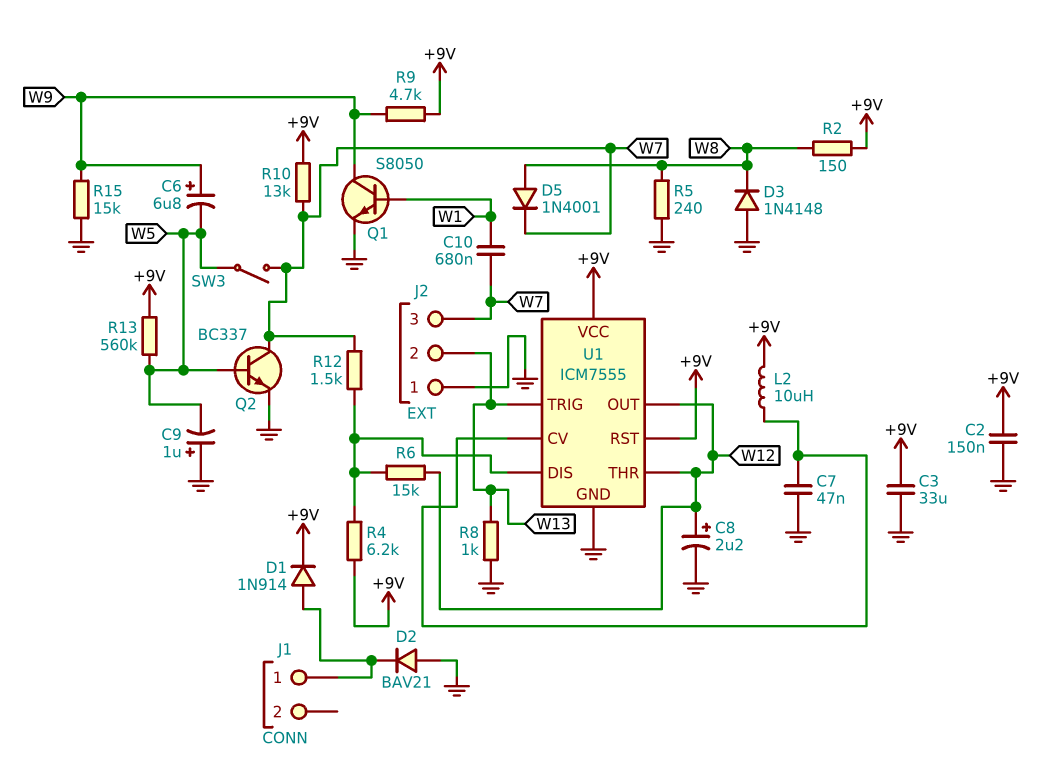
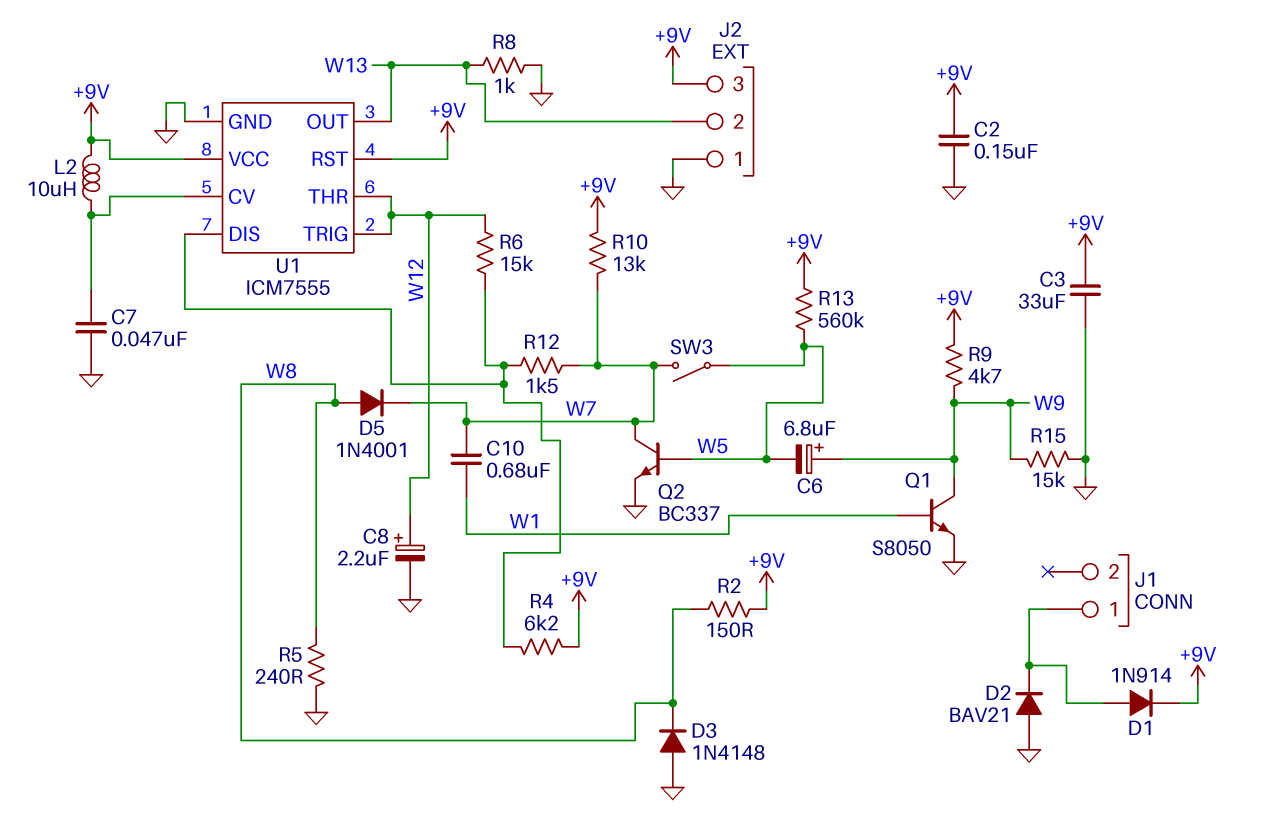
C9: 1uF (plus GND, minus W5) -> none
J2 pin 3: W7 -> +9V
U1 pin OUT: W12 -> W13
U1 pin TRIG: W13 -> W12

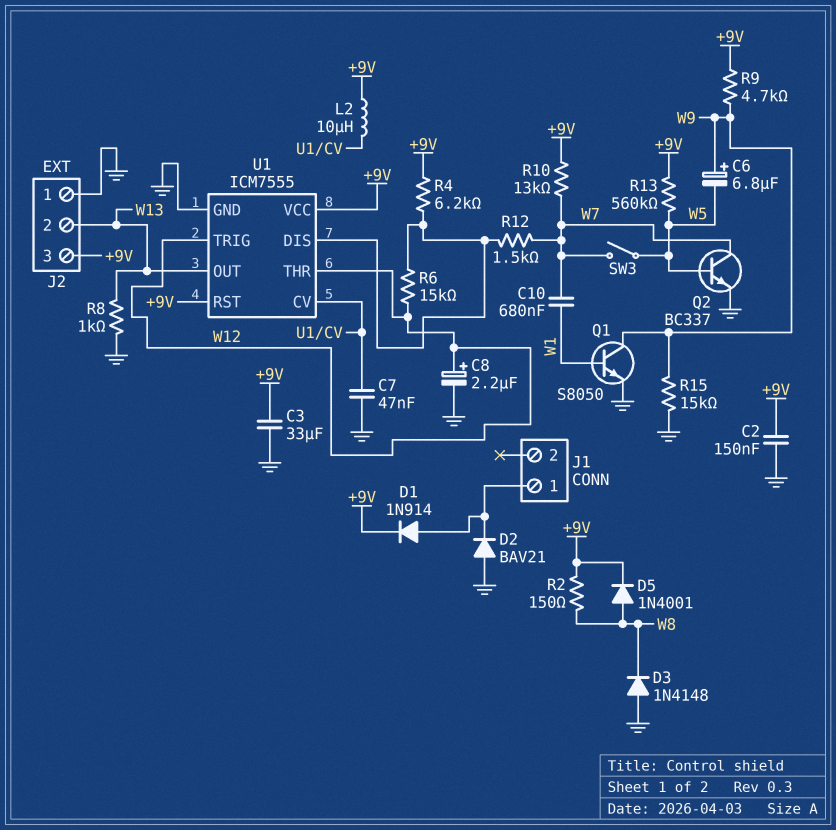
D5: diode 1N4001 (A W8, K W7) -> diode 1N4001 (A W8, K +9V)
R5: 240 (GND, W8) -> none

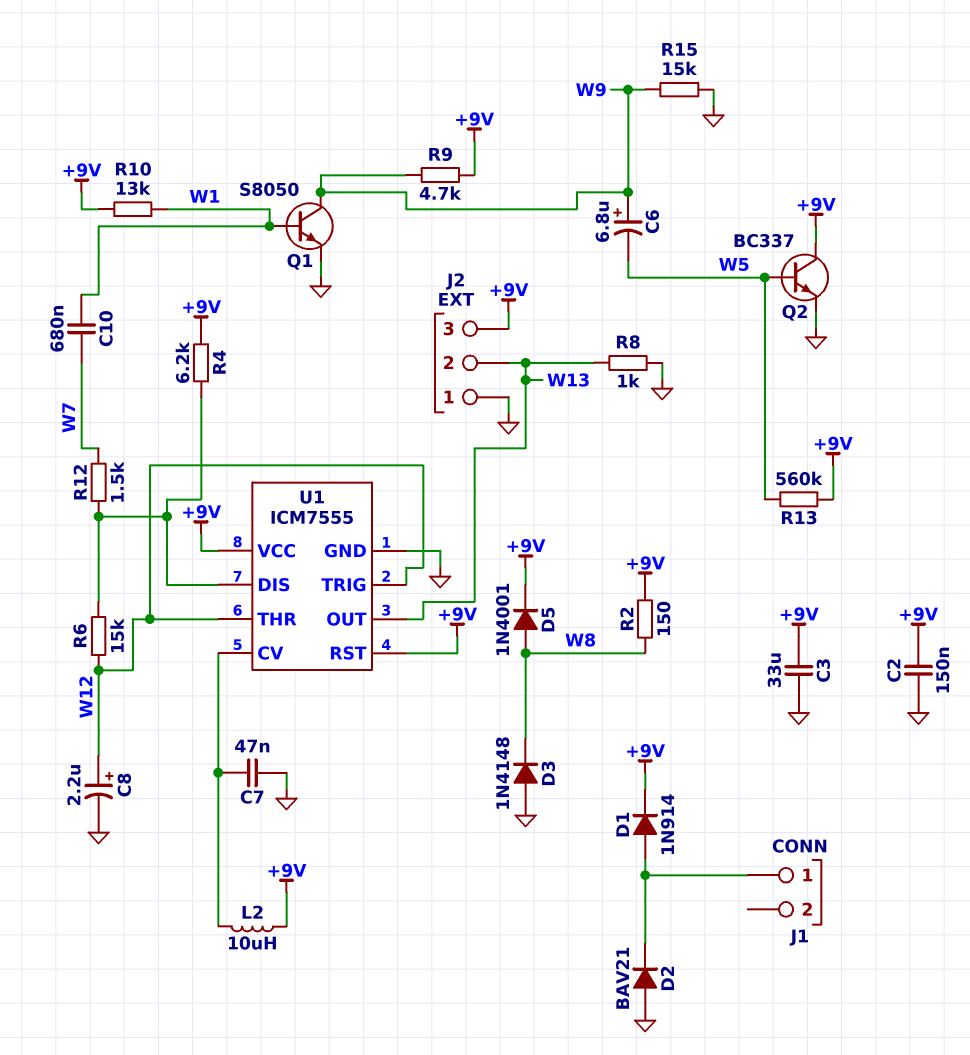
Q2: NPN BC337 (B W5, C W7, E GND) -> NPN BC337 (B W5, C +9V, E GND)
R10: 13k (+9V, W7) -> 13k (+9V, W1)
SW3: switch (W5, W7) -> none

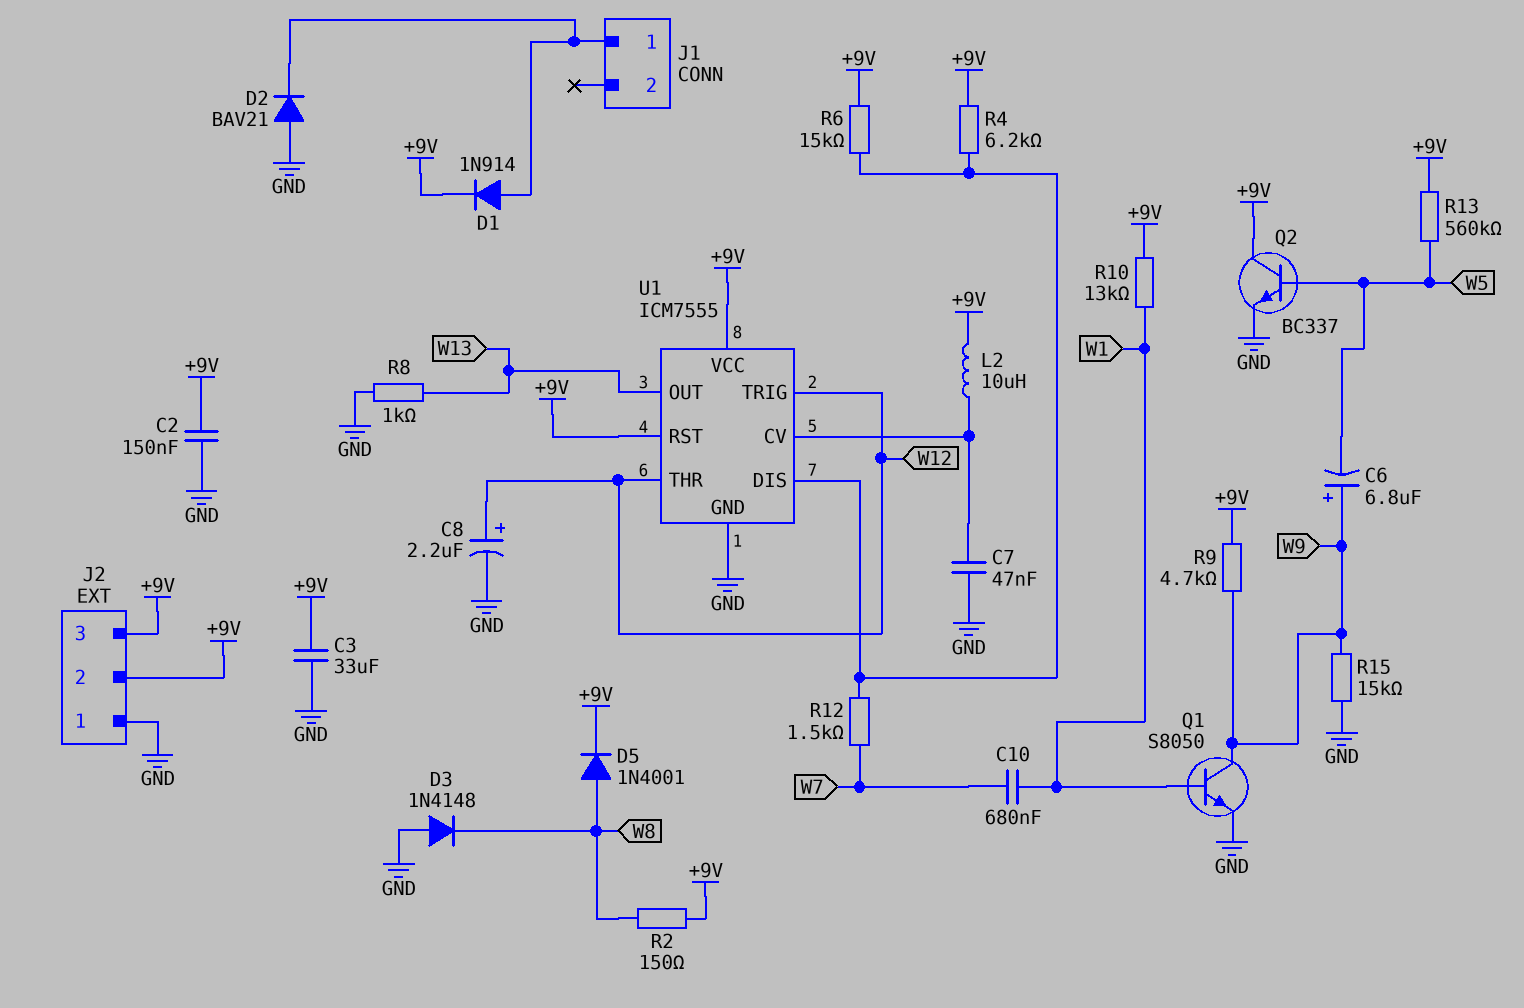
J2 pin 2: W13 -> +9V
R6: 15k (U1/DIS, W12) -> 15k (+9V, U1/DIS)

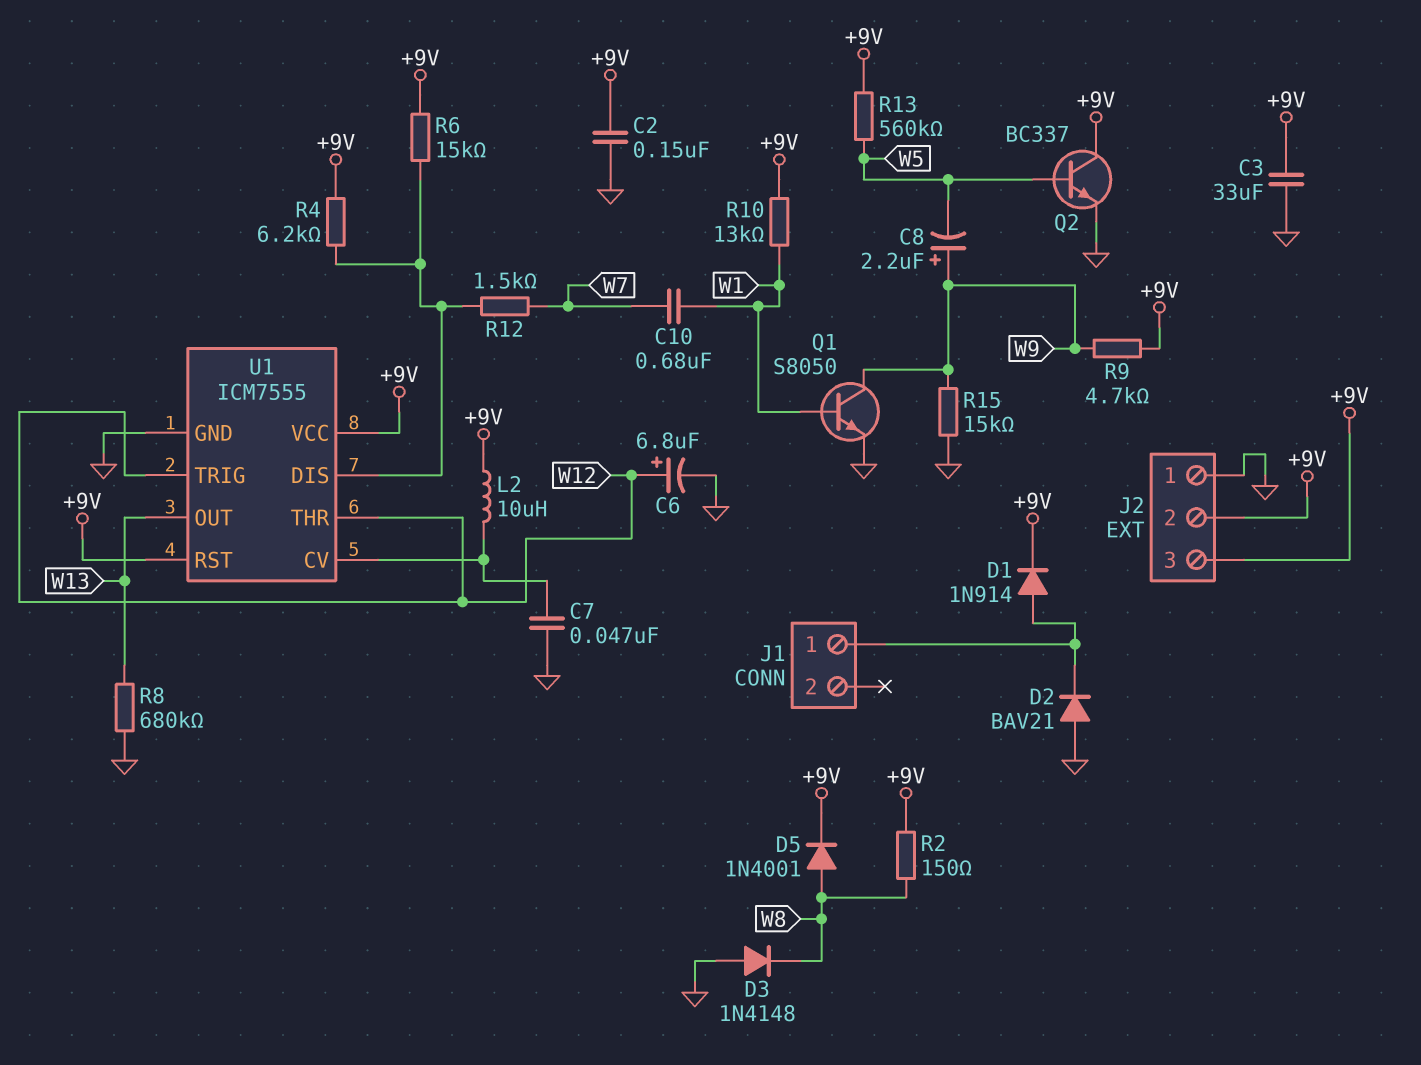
C6: 6.8uF (plus W9, minus W5) -> 6.8uF (plus W12, minus GND)
C8: 2.2uF (plus W12, minus GND) -> 2.2uF (plus W9, minus W5)
R8: 1k (GND, W13) -> 680k (GND, W13)

